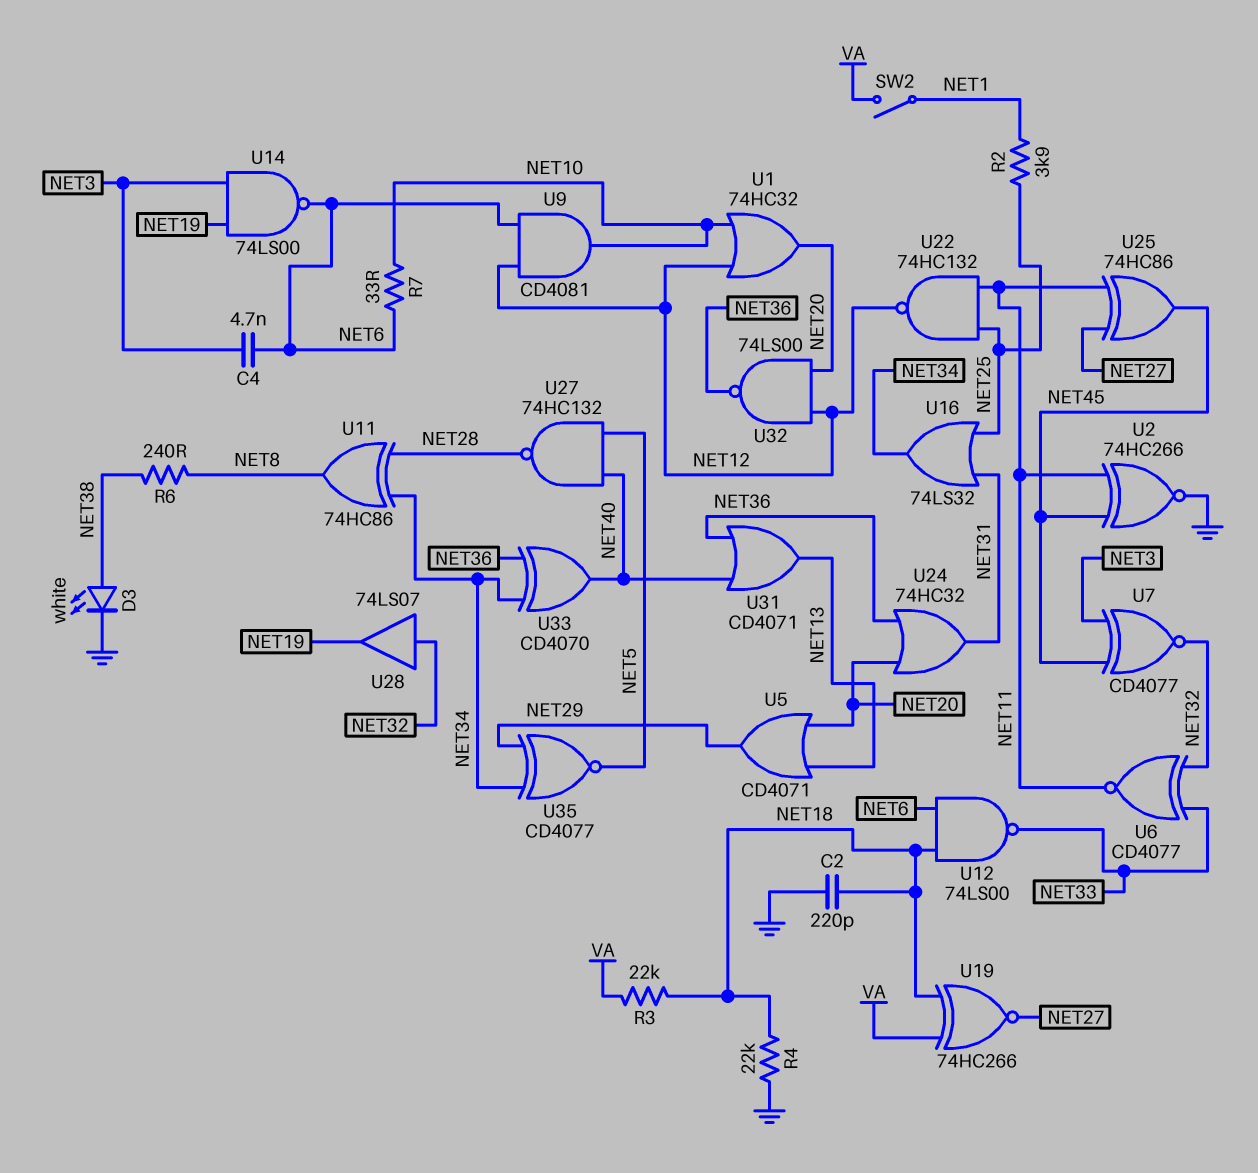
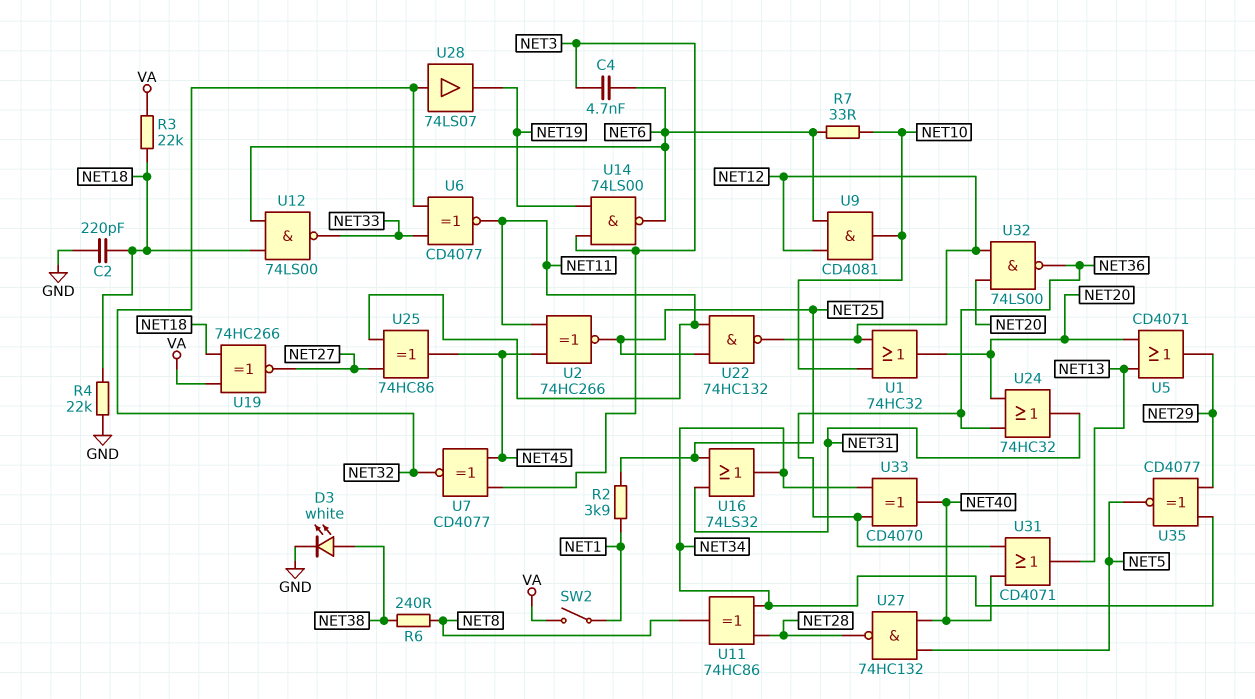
U2: XNOR 74HC266 (in NET11, in NET45, out GND) -> XNOR 74HC266 (in NET11, in NET45, out NET25)

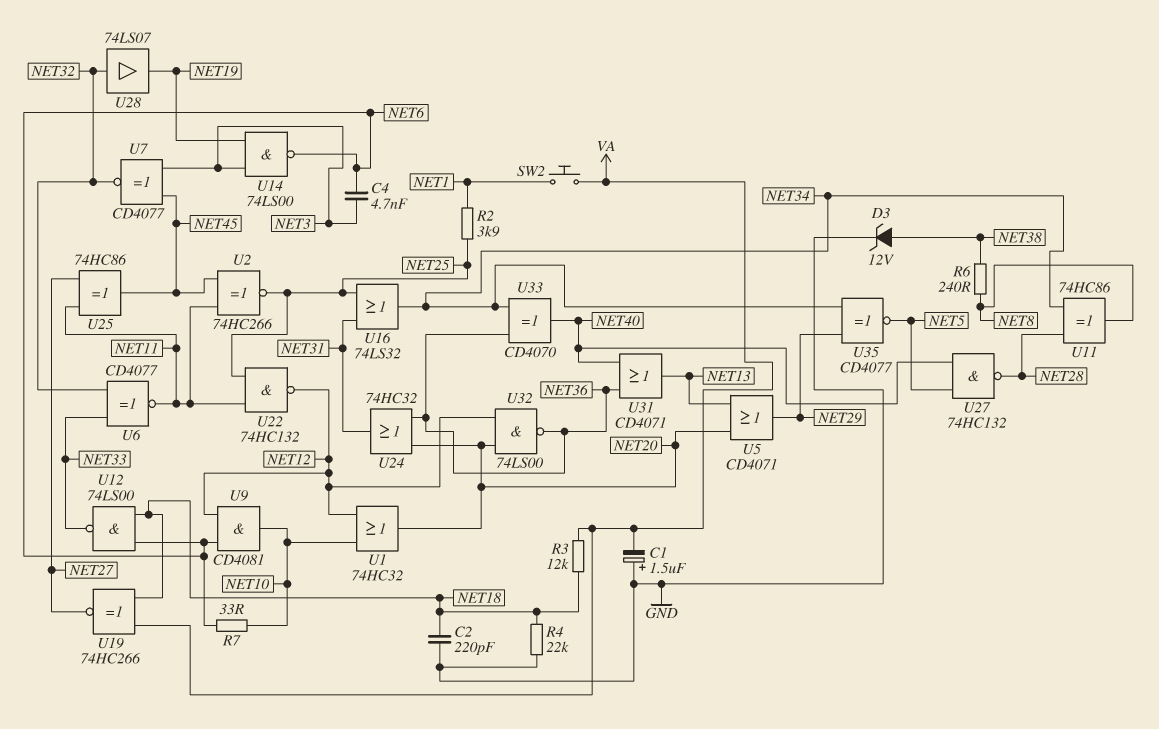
C1: none -> 1.5uF (plus GND, minus VA)
D3: LED white (A NET38, K GND) -> zener 12V (A NET38, K GND)
R3: 22k (NET18, VA) -> 12k (NET18, VA)
SW2: switch (NET1, VA) -> button (NET1, VA)

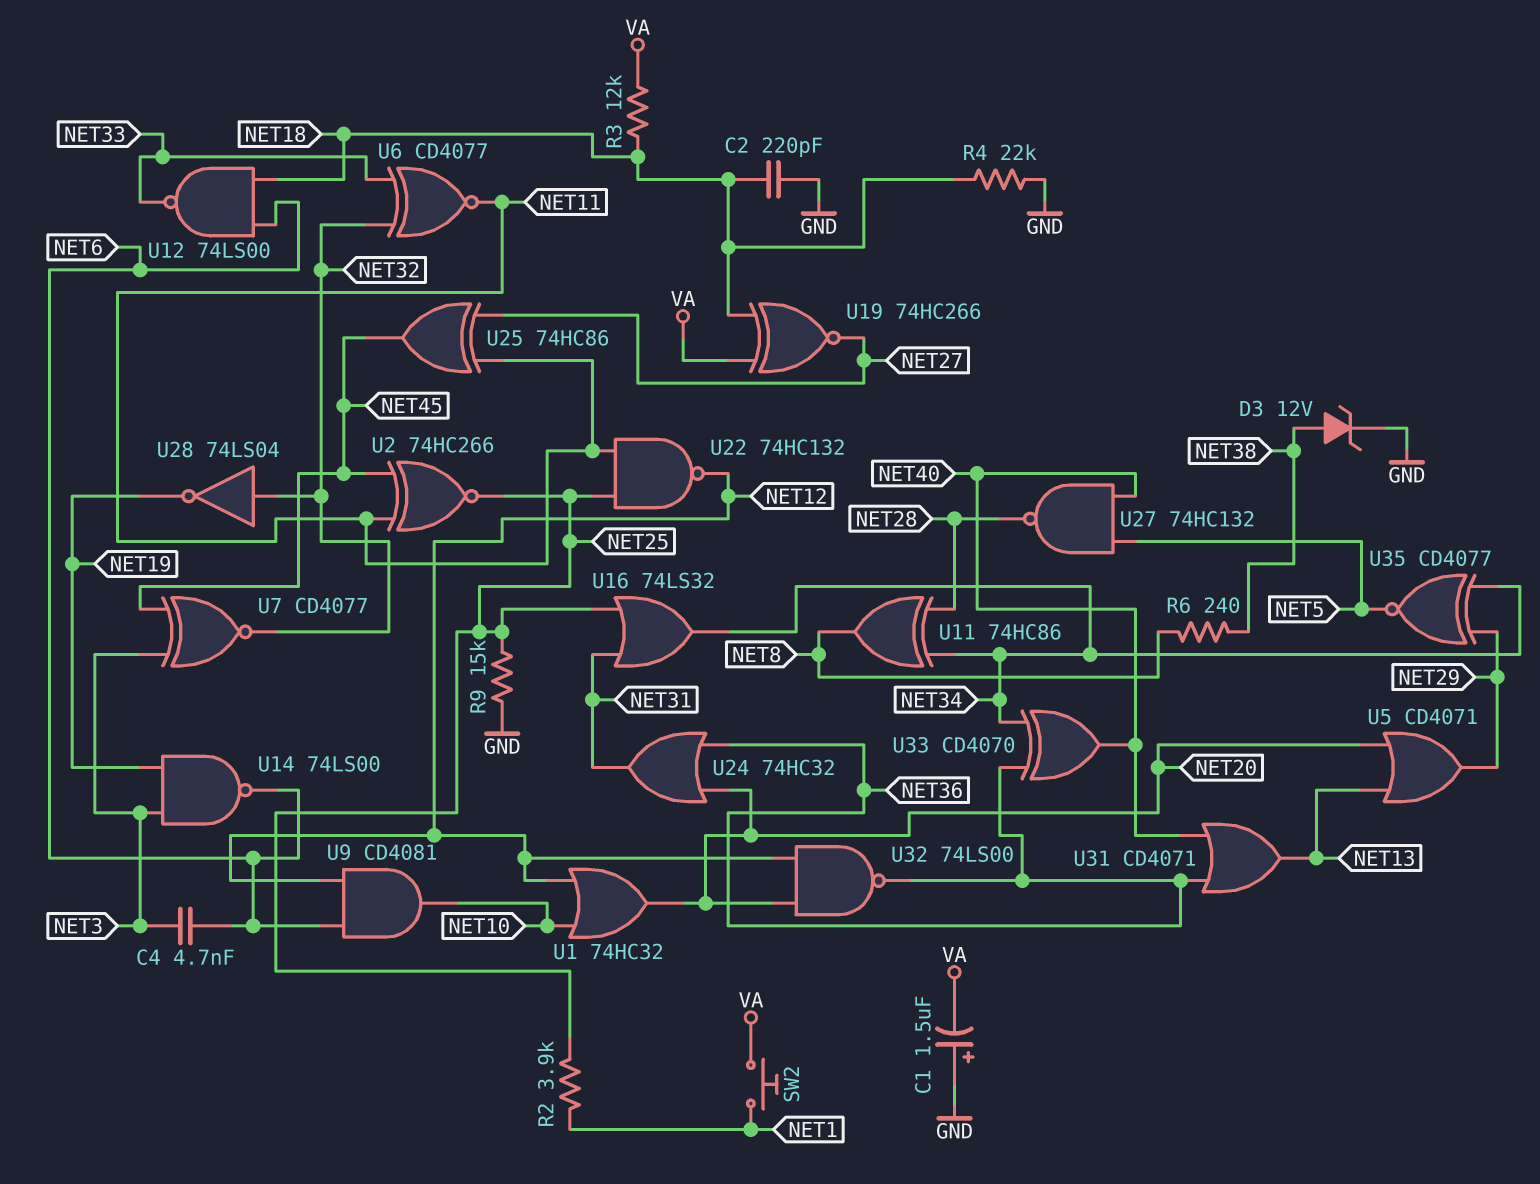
R7: 33 (NET6, NET10) -> none
R9: none -> 15k (GND, NET25)
U28: buffer 74LS07 (in NET32, out NET19) -> NOT 74LS04 (in NET32, out NET19)

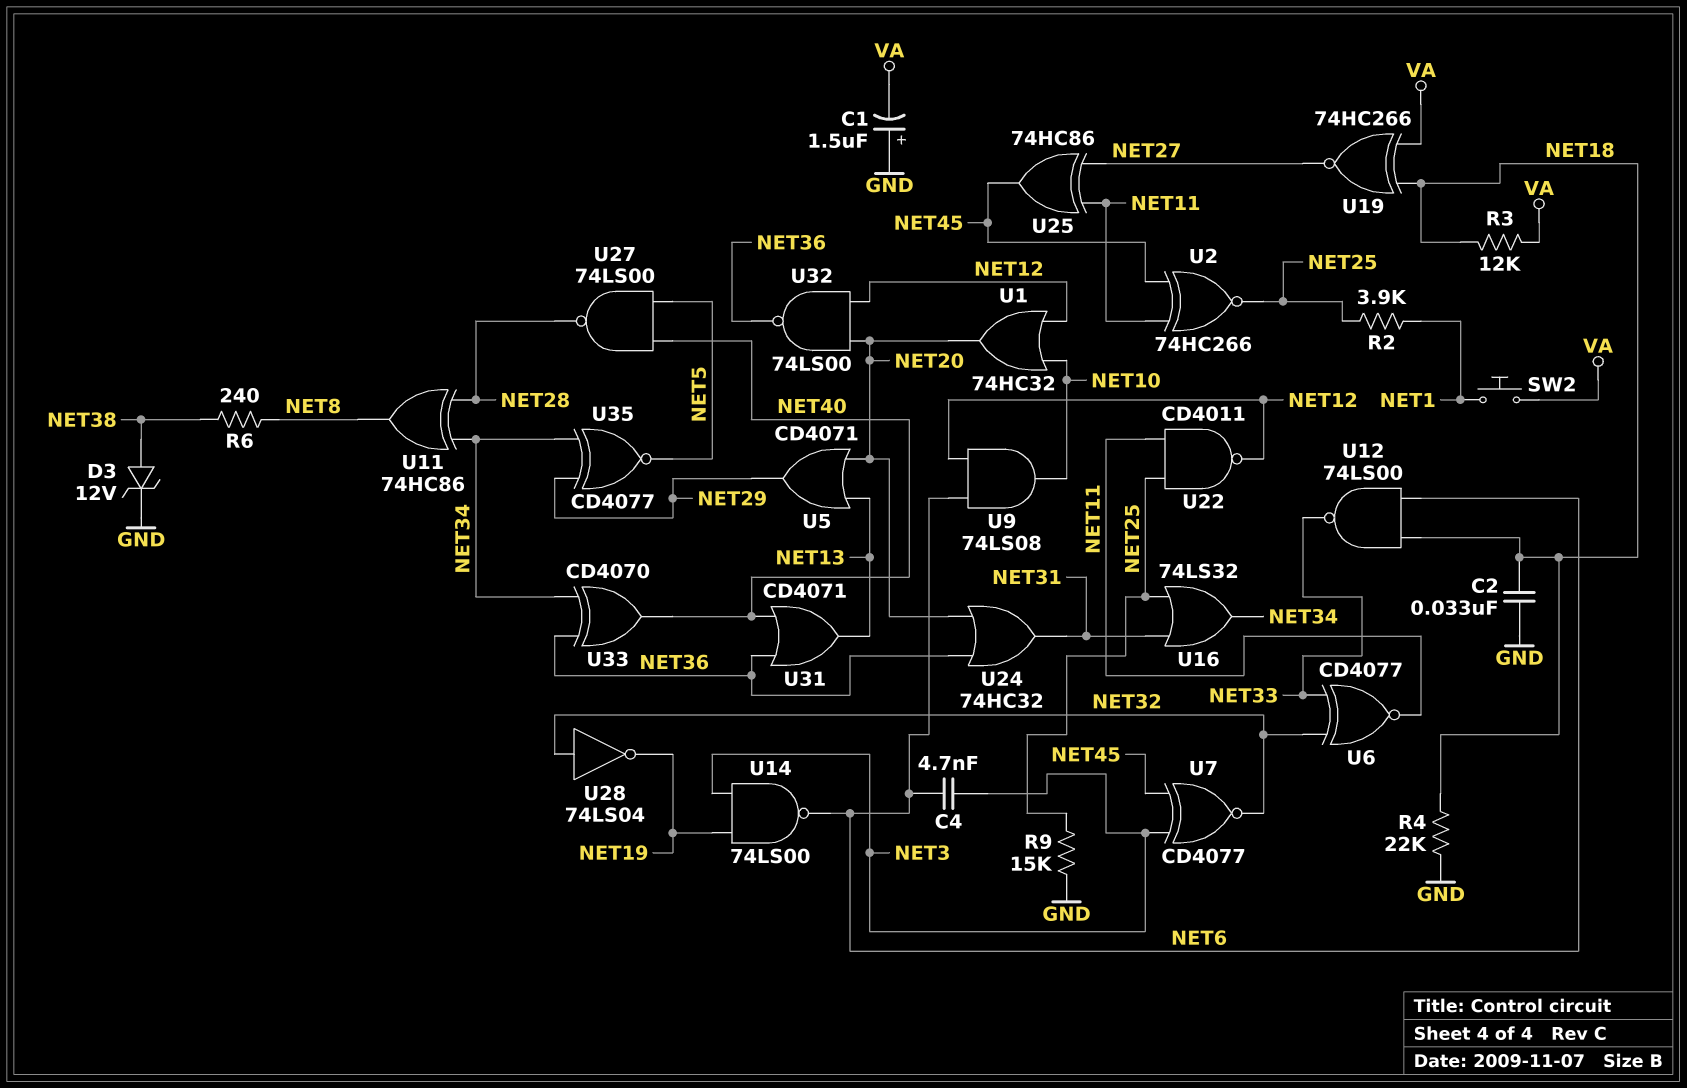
C2: 220pF (GND, NET18) -> 33nF (GND, NET18)
U9: AND CD4081 (in NET6, in NET12, out NET10) -> AND 74LS08 (in NET6, in NET12, out NET10)
U22: NAND 74HC132 (in NET11, in NET25, out NET12) -> NAND CD4011 (in NET11, in NET25, out NET12)
U27: NAND 74HC132 (in NET5, in NET40, out NET28) -> NAND 74LS00 (in NET5, in NET40, out NET28)

